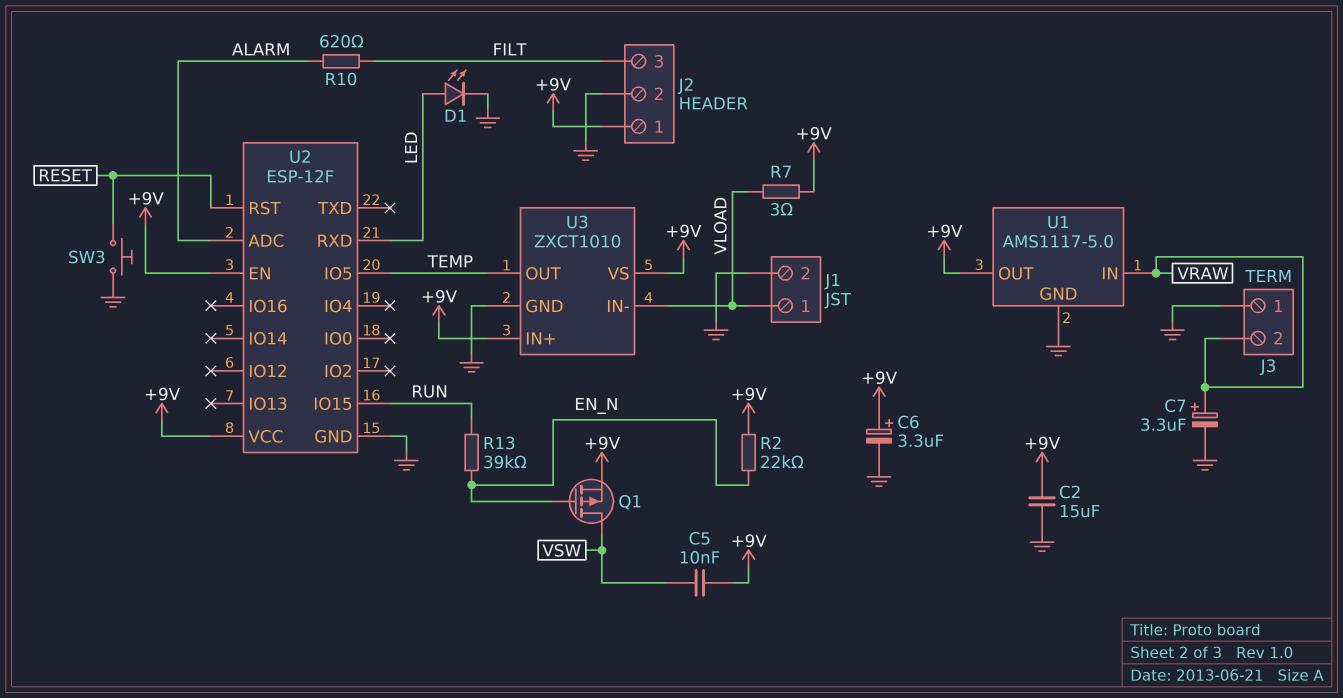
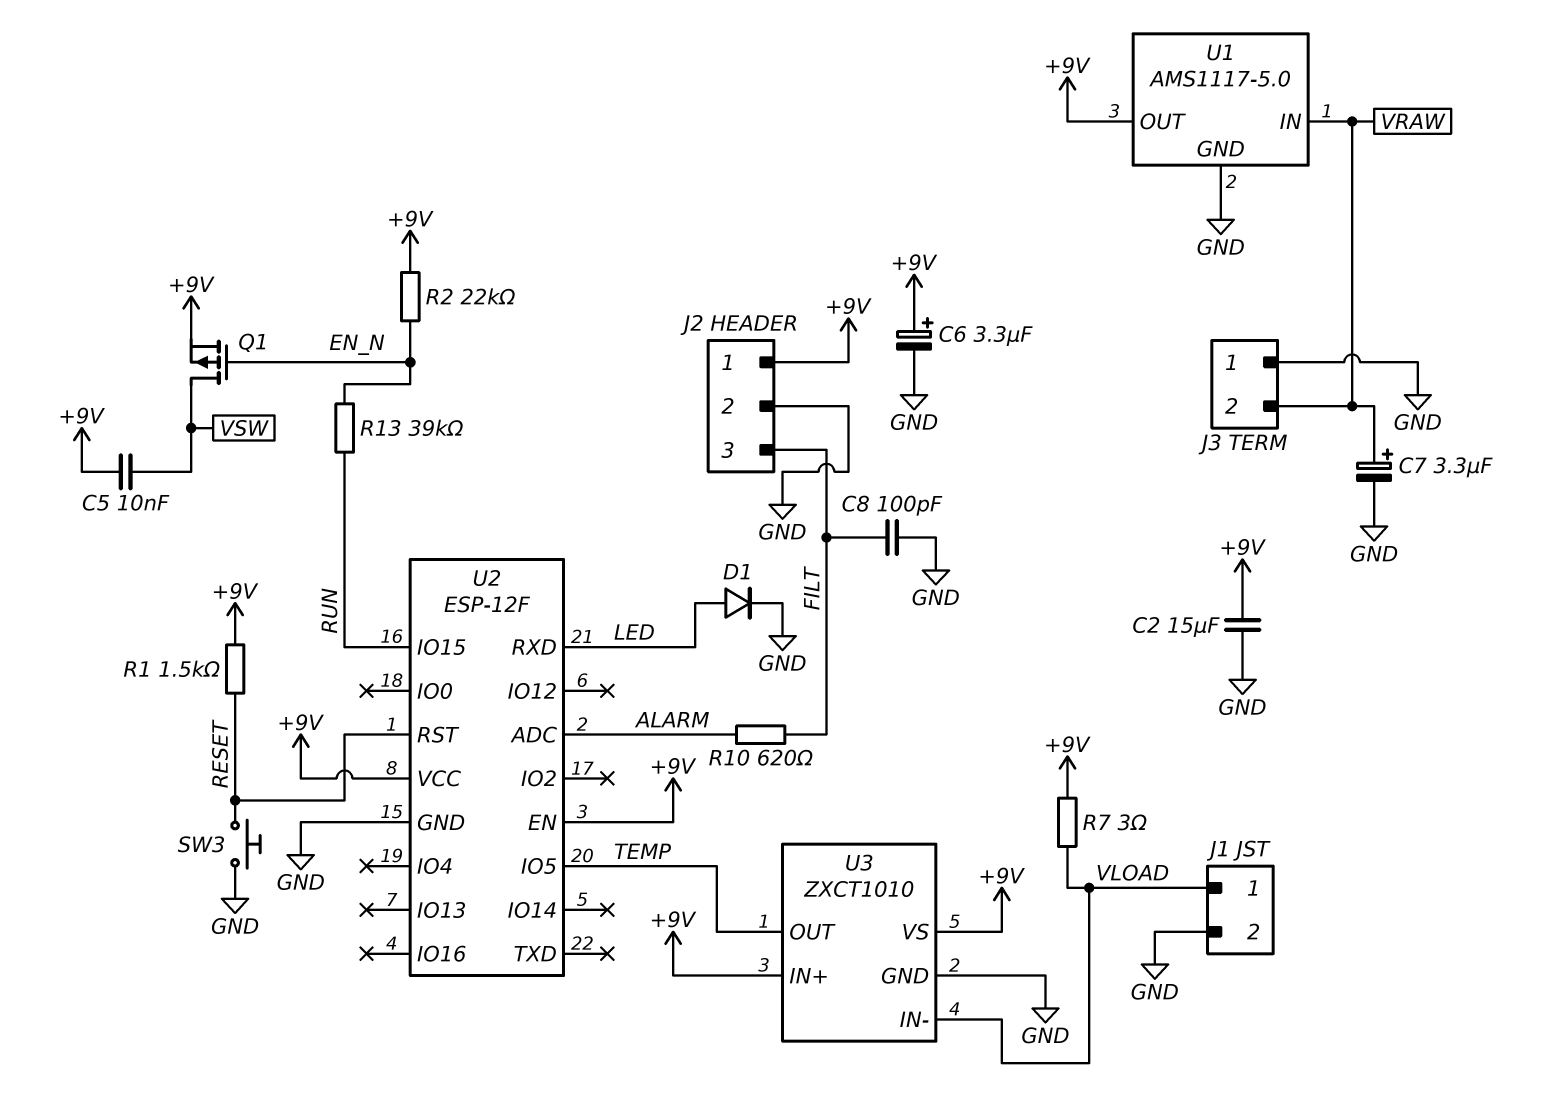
C8: none -> 100pF (FILT, GND)
D1: LED (A LED, K GND) -> diode (A LED, K GND)
R1: none -> 1.5k (+9V, RESET)

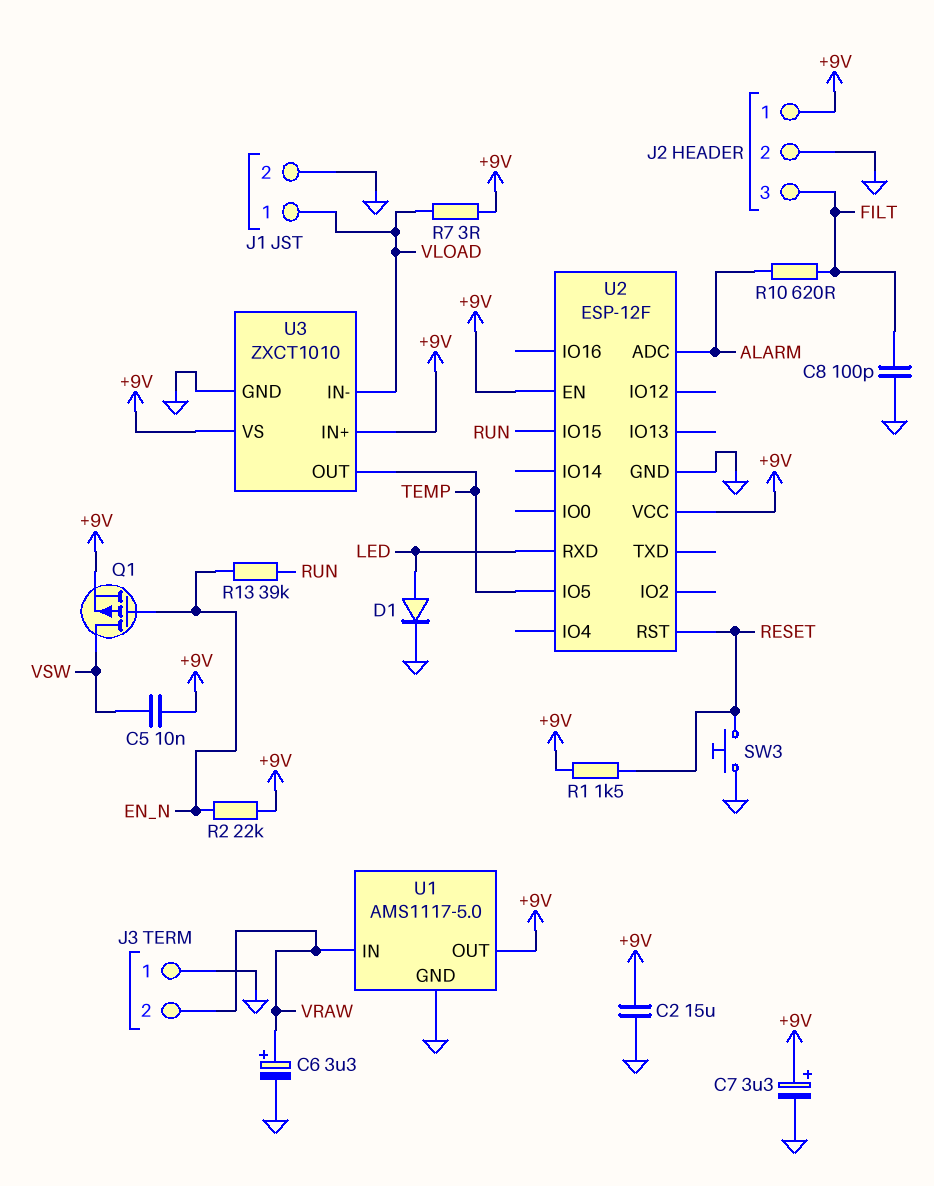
C6: 3.3uF (plus +9V, minus GND) -> 3.3uF (plus VRAW, minus GND)
C7: 3.3uF (plus VRAW, minus GND) -> 3.3uF (plus +9V, minus GND)

